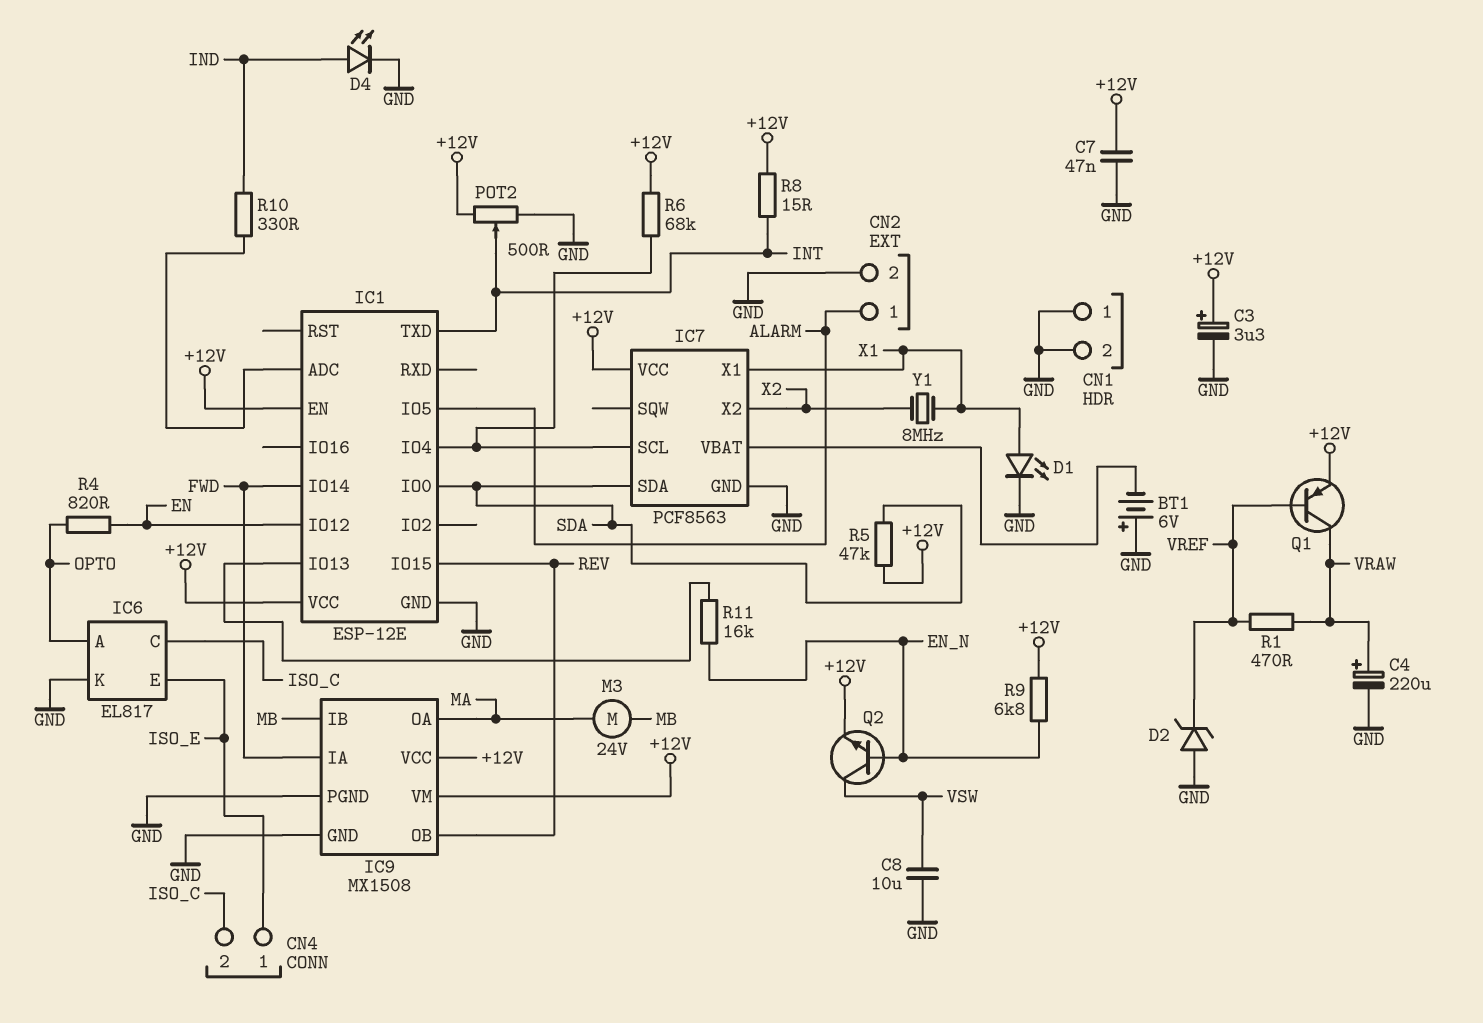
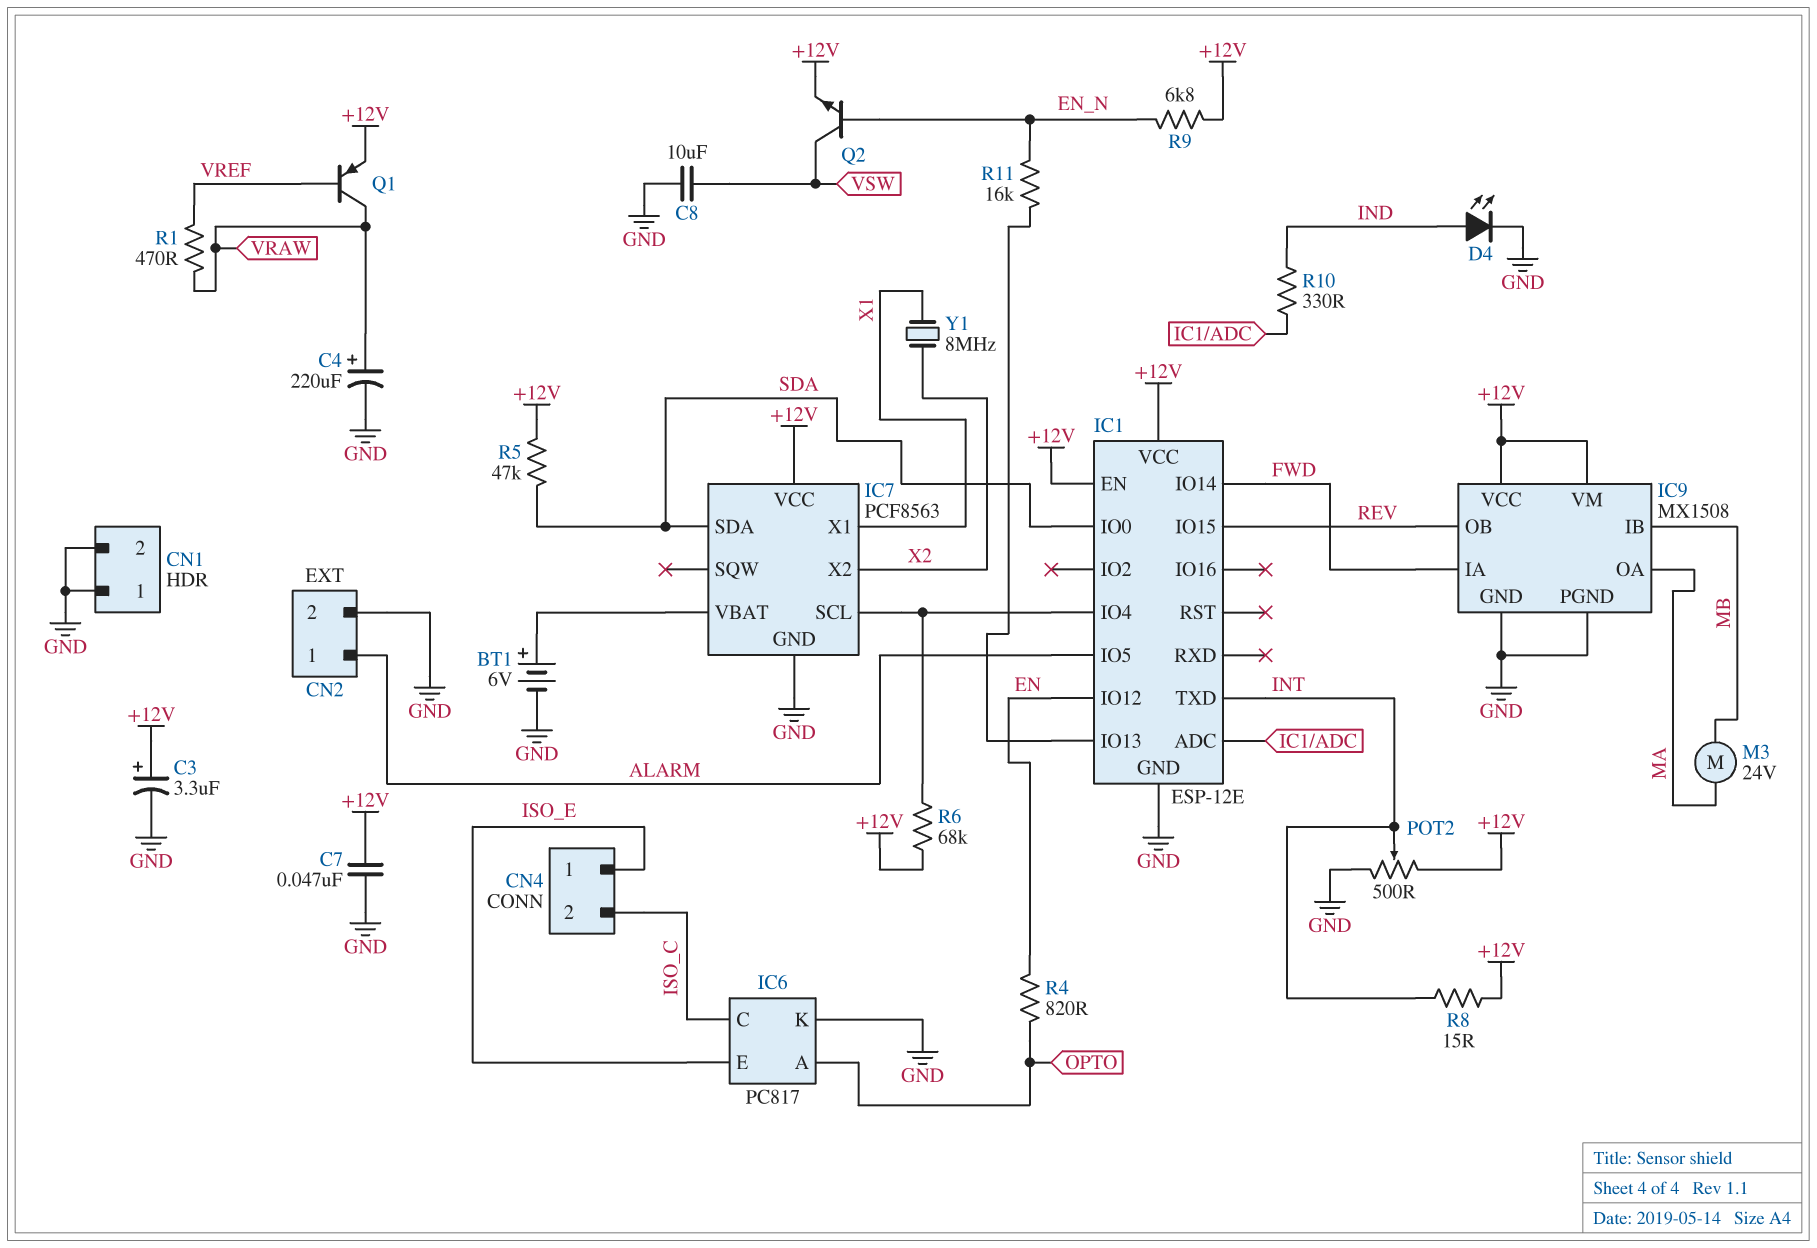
BT1: 6V (plus GND, minus IC7/VBAT) -> 6V (plus IC7/VBAT, minus GND)
D1: LED (A X1, K GND) -> none
D2: zener (A GND, K VREF) -> none
IC6: EL817 -> PC817

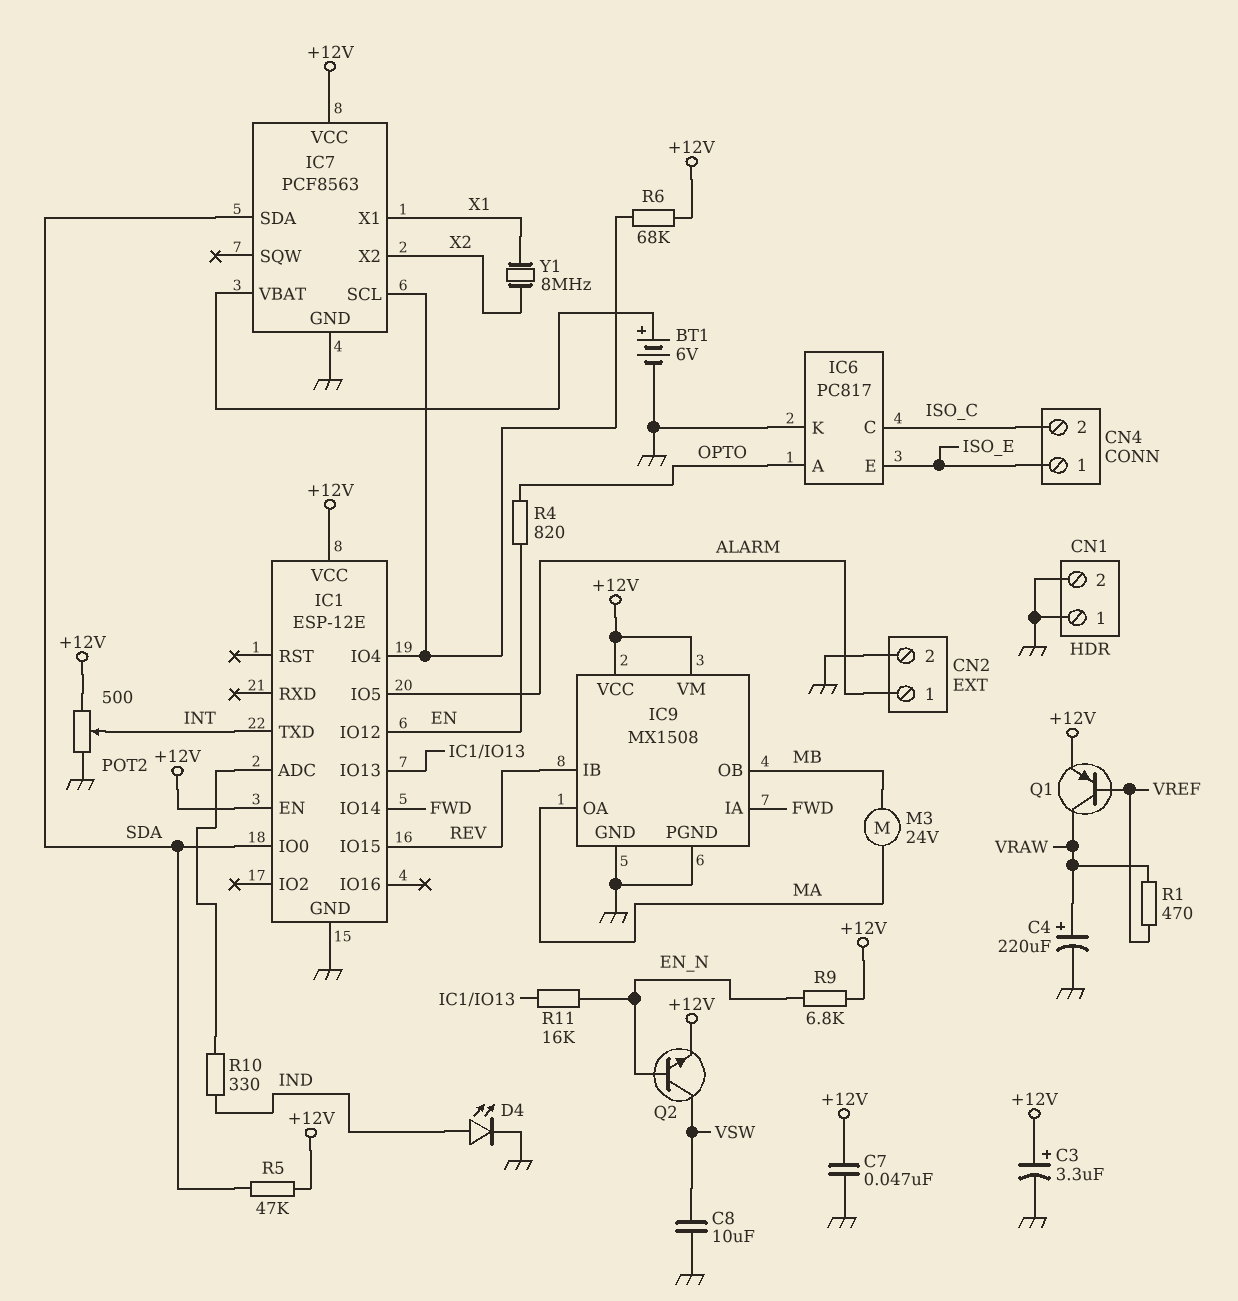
IC9 pin IB: MB -> REV
IC9 pin OB: REV -> MB
R8: 15 (+12V, INT) -> none

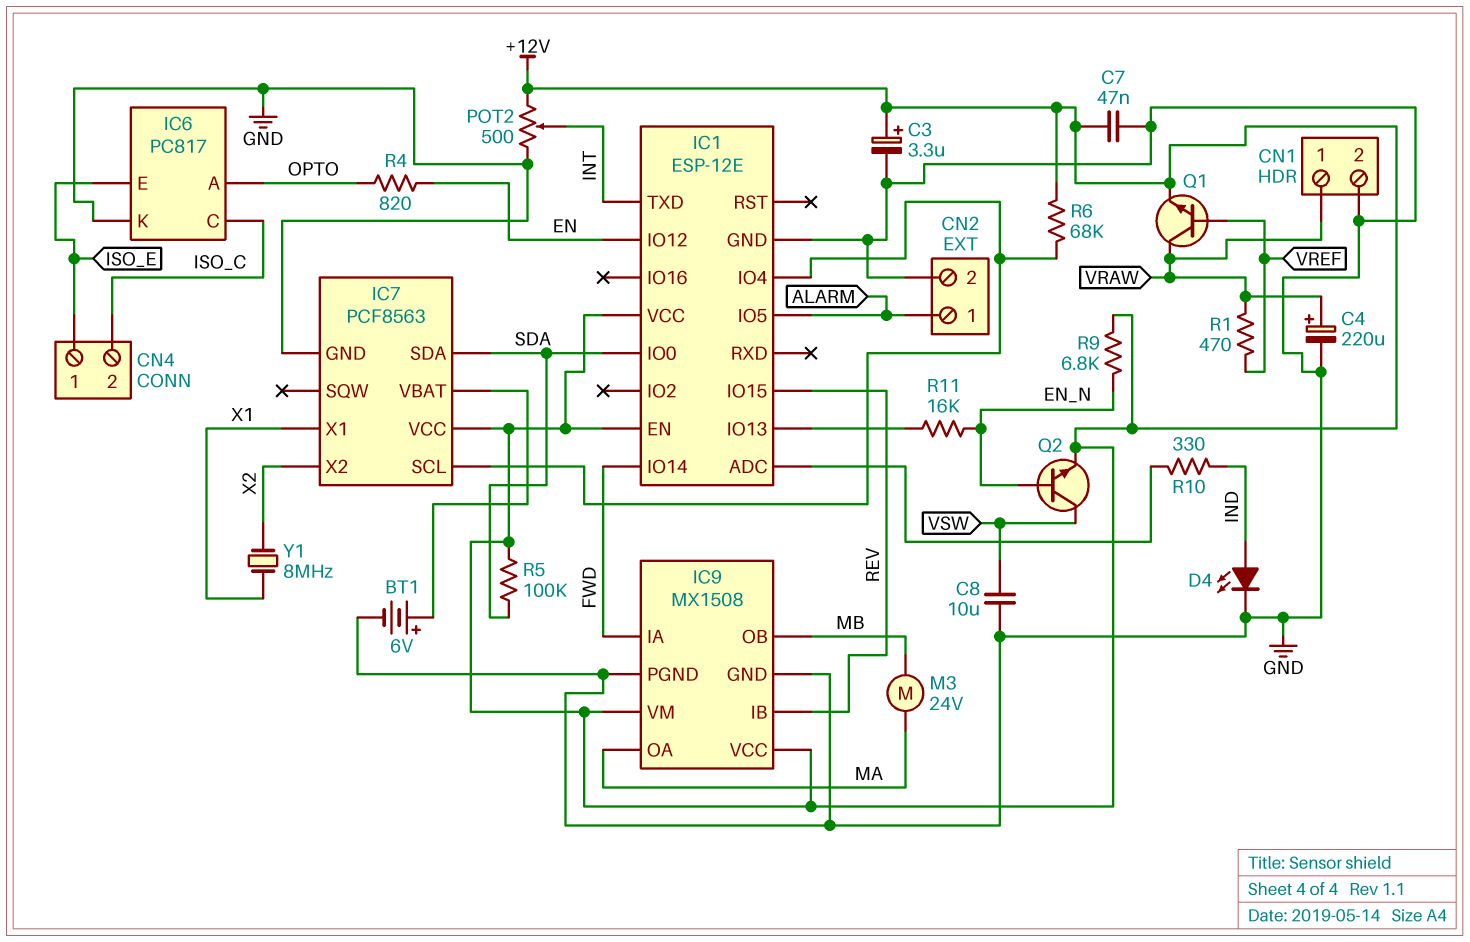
CN1 pin 1: GND -> VRAW
Q1: PNP (B VREF, C VRAW, E +12V) -> NPN (B VREF, C VRAW, E +12V)
R5: 47k (+12V, SDA) -> 100k (+12V, SDA)

